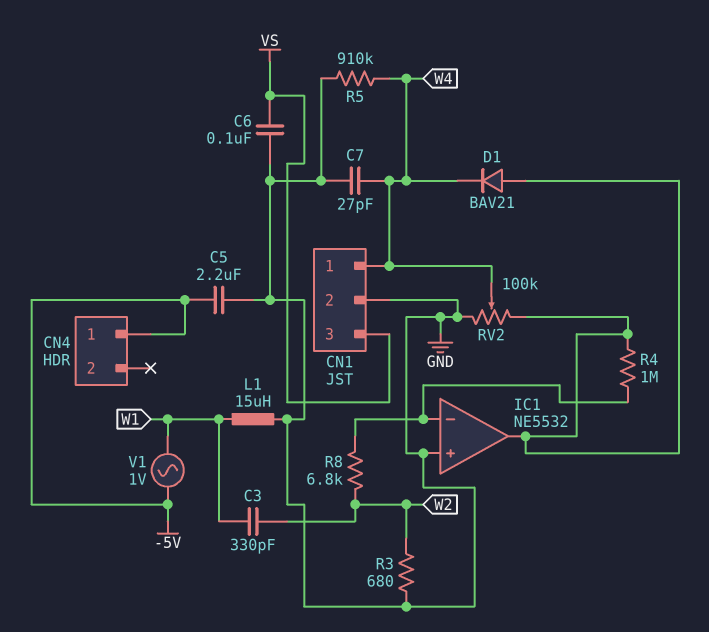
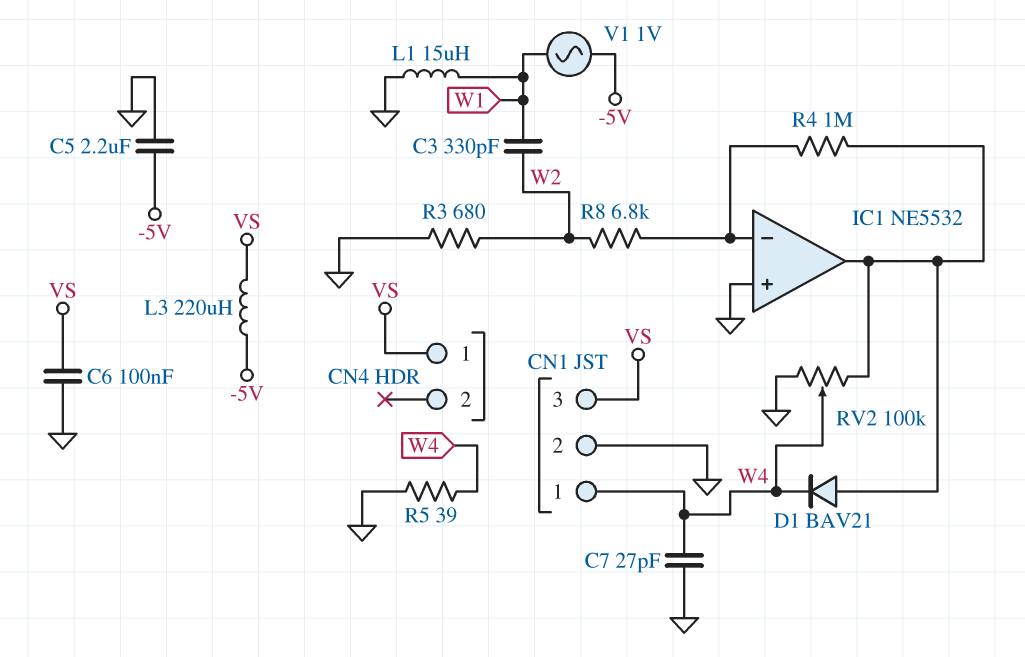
CN4 pin 1: -5V -> VS
L3: none -> 220uH (-5V, VS)
R5: 910k (GND, W4) -> 39 (GND, W4)

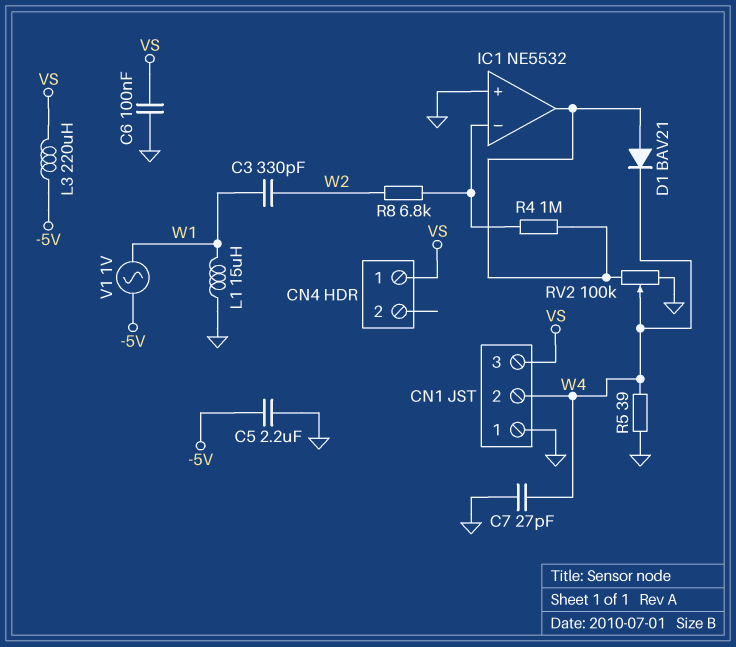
CN1 pin 1: W4 -> GND
CN1 pin 2: GND -> W4
R3: 680 (GND, W2) -> none

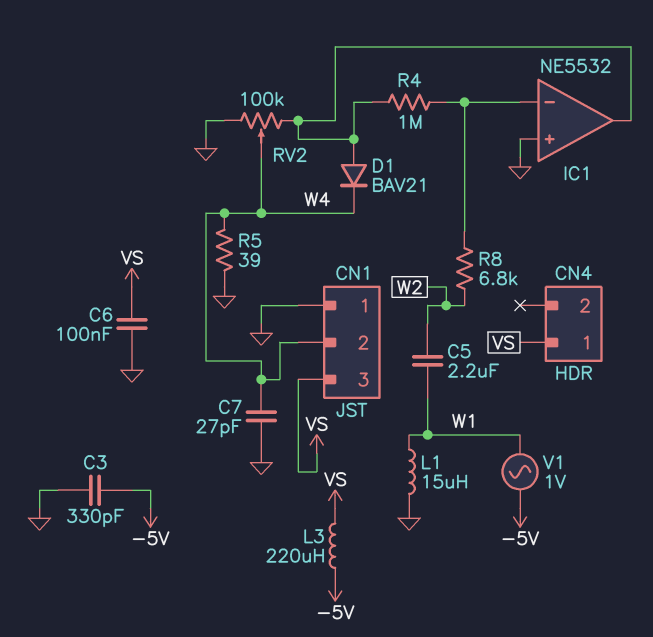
C3: 330pF (W1, W2) -> 330pF (-5V, GND)
C5: 2.2uF (-5V, GND) -> 2.2uF (W1, W2)

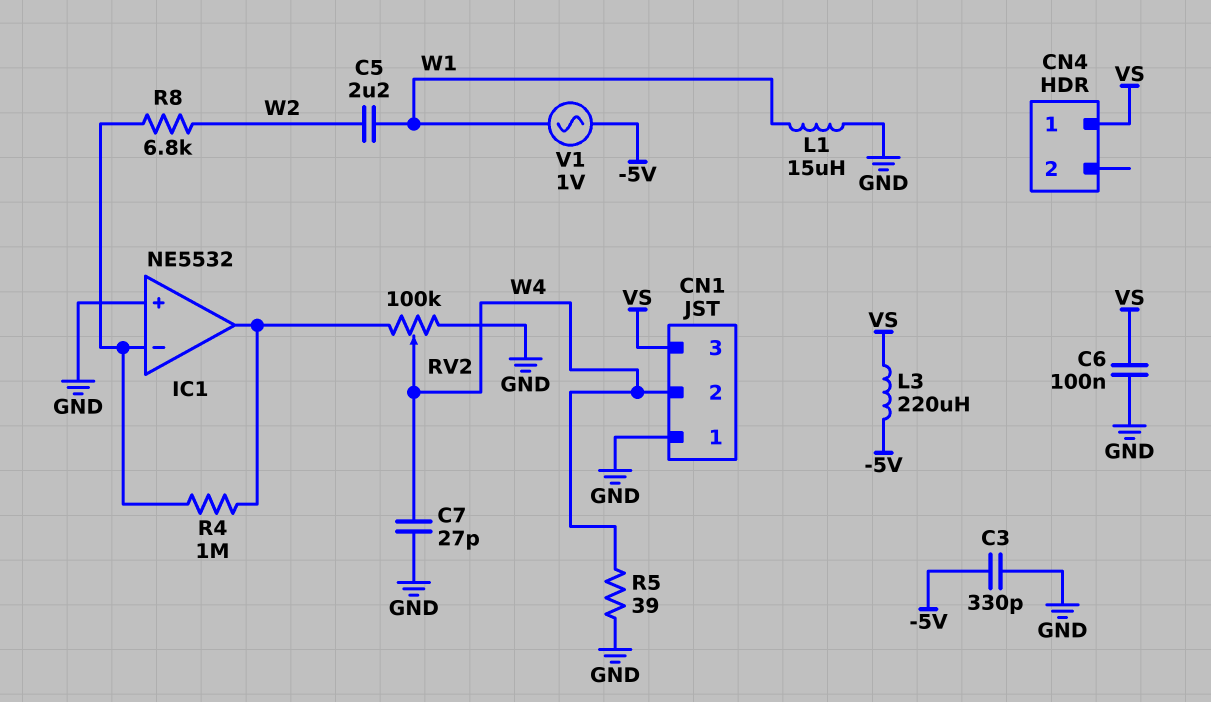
D1: diode BAV21 (A IC1/out, K W4) -> none

